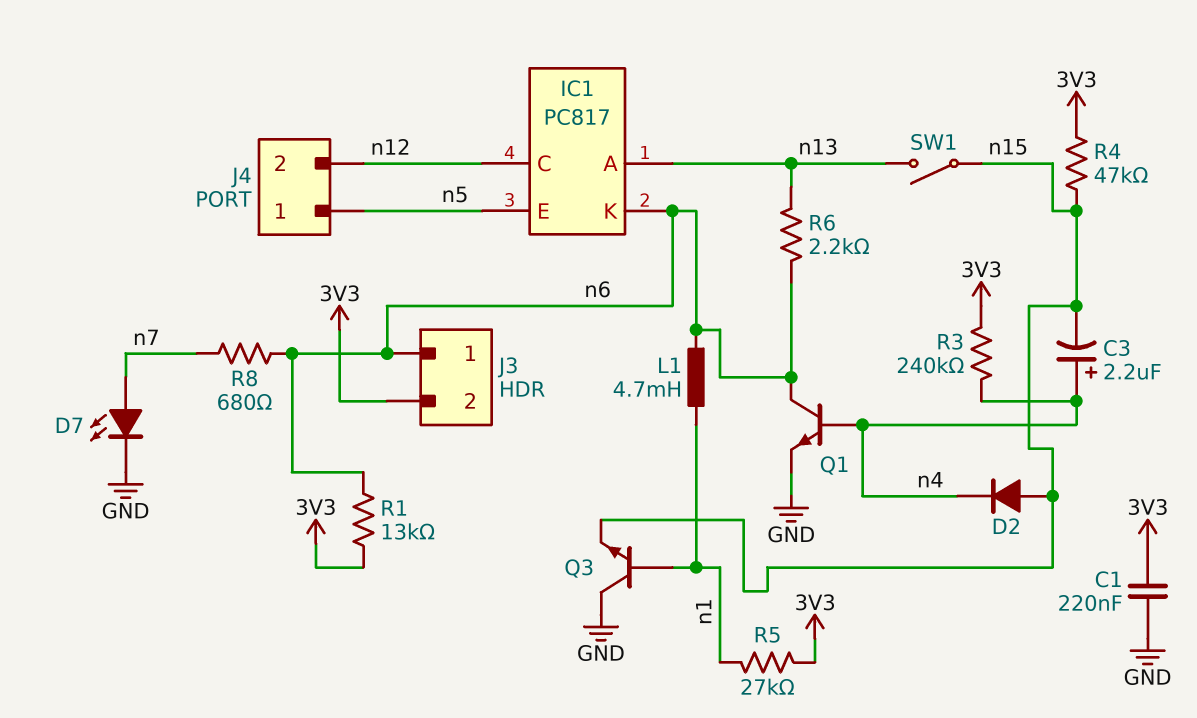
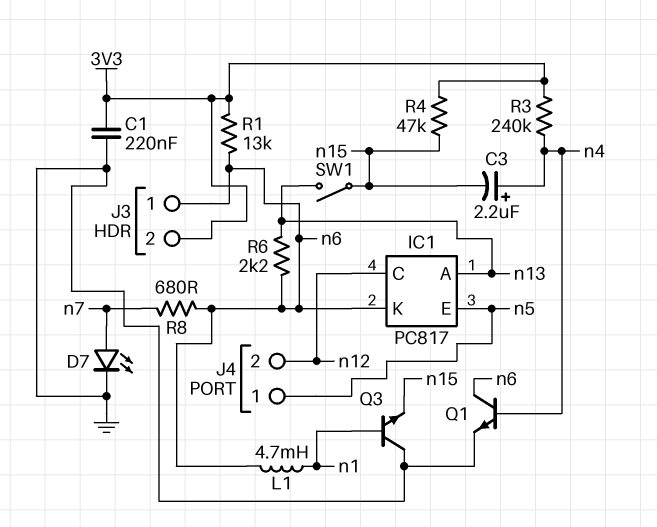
D2: diode (A n15, K n4) -> none
R5: 27k (3V3, n1) -> none

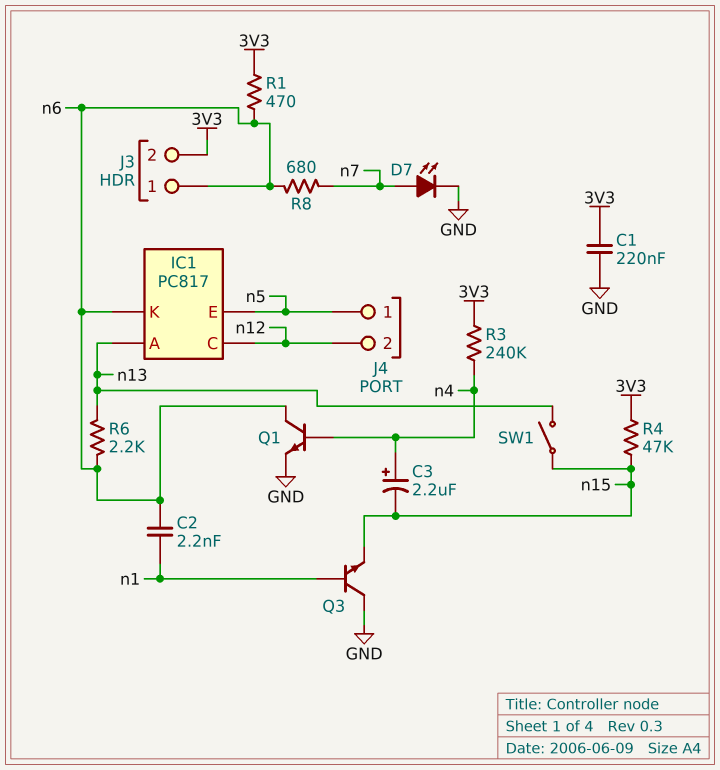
C2: none -> 2.2nF (n1, n6)
L1: 4.7mH (n1, n6) -> none
R1: 13k (3V3, n6) -> 470 (3V3, n6)

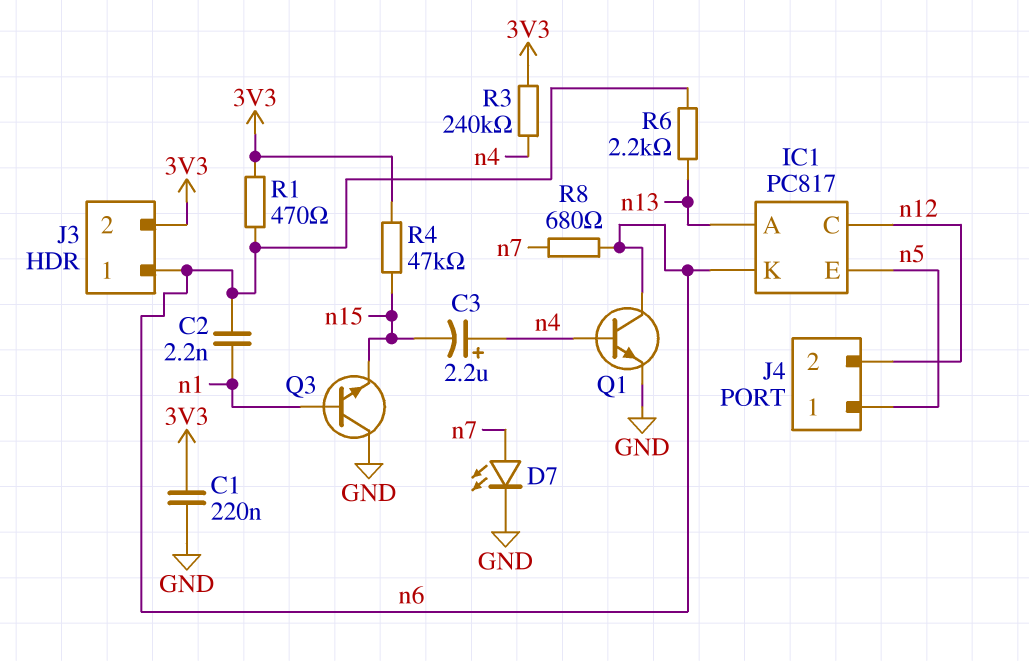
SW1: switch (n13, n15) -> none

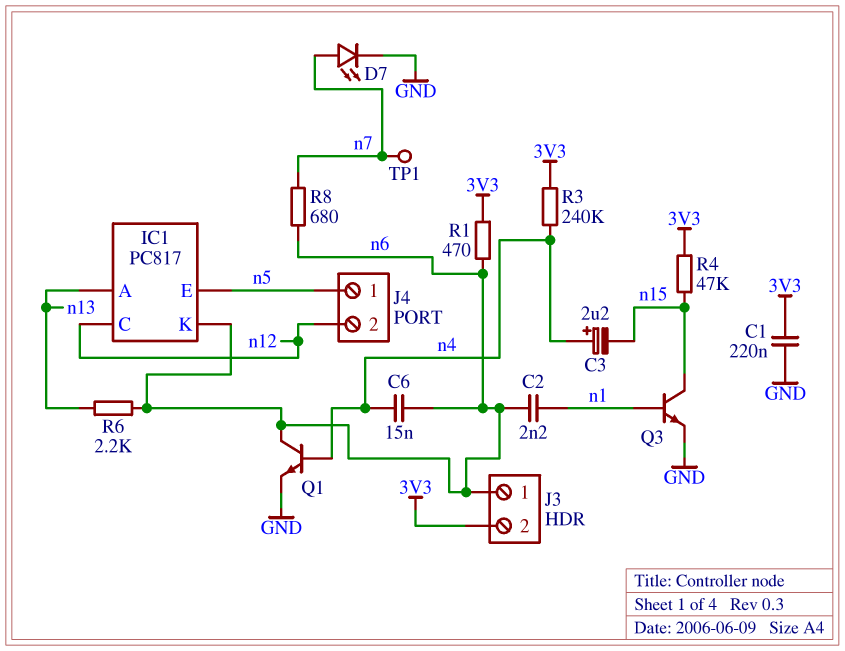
C6: none -> 15nF (n4, n6)
Q3: NPN (B n1, C GND, E n15) -> NPN (B n1, C n15, E GND)
TP1: none -> test point (n7)

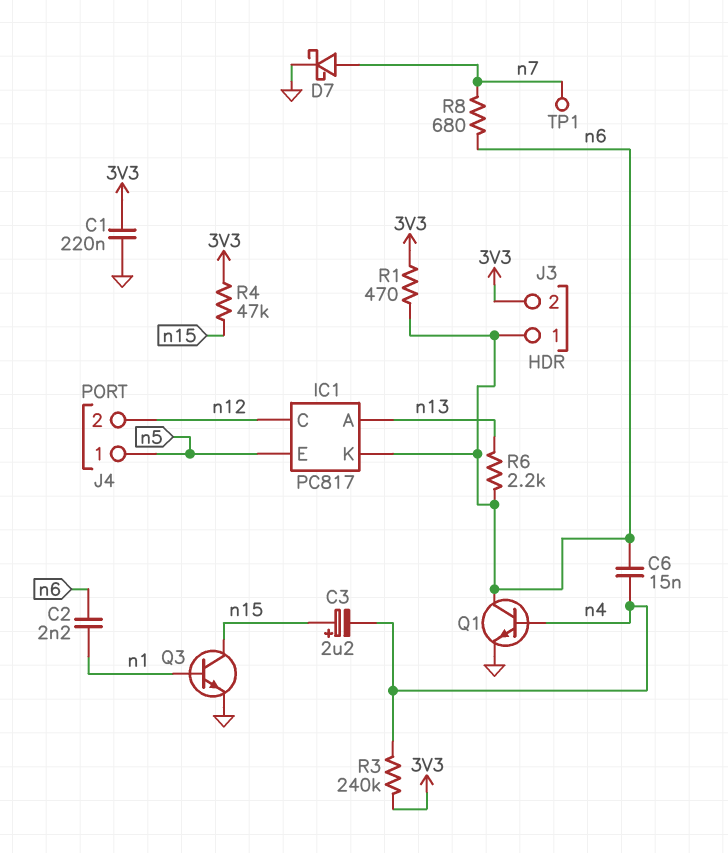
C3: 2.2uF (plus n4, minus n15) -> 2.2uF (plus n15, minus n4)
D7: LED (A n7, K GND) -> schottky (A n7, K GND)

